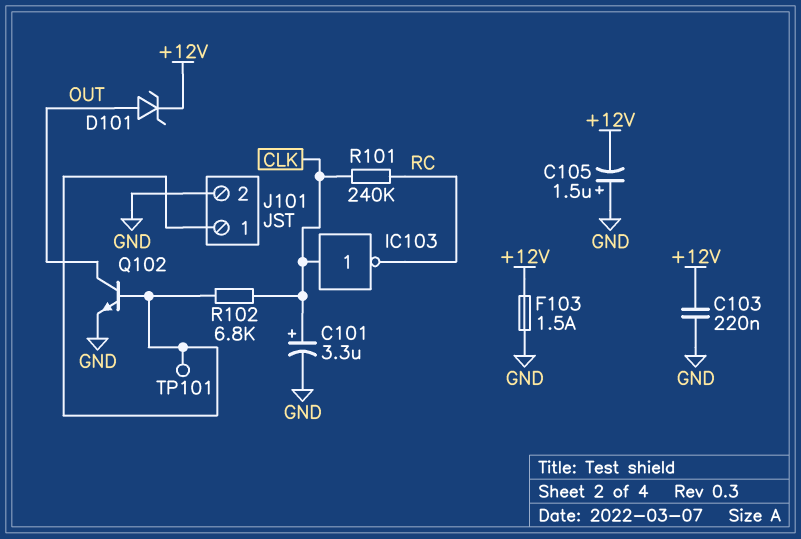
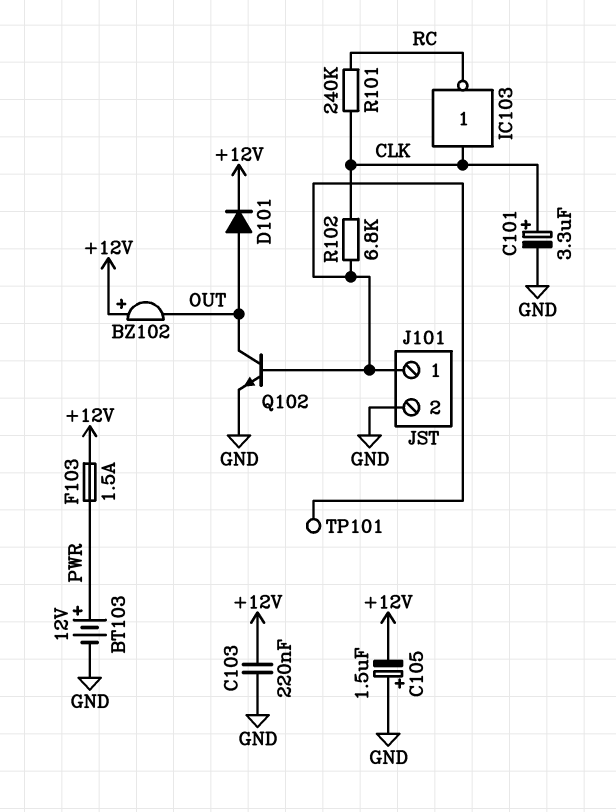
BT103: none -> 12V (plus PWR, minus GND)
BZ102: none -> buzzer (plus +12V, minus OUT)
D101: zener (A OUT, K +12V) -> diode (A OUT, K +12V)
F103: 1.5A (+12V, GND) -> 1.5A (+12V, PWR)

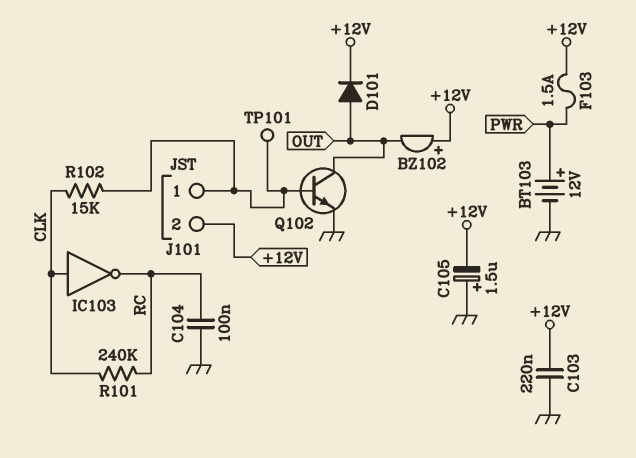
C101: 3.3uF (plus CLK, minus GND) -> none
C104: none -> 100nF (GND, RC)
J101 pin 2: GND -> +12V
R102: 6.8k (CLK, J101/1) -> 15k (CLK, J101/1)

